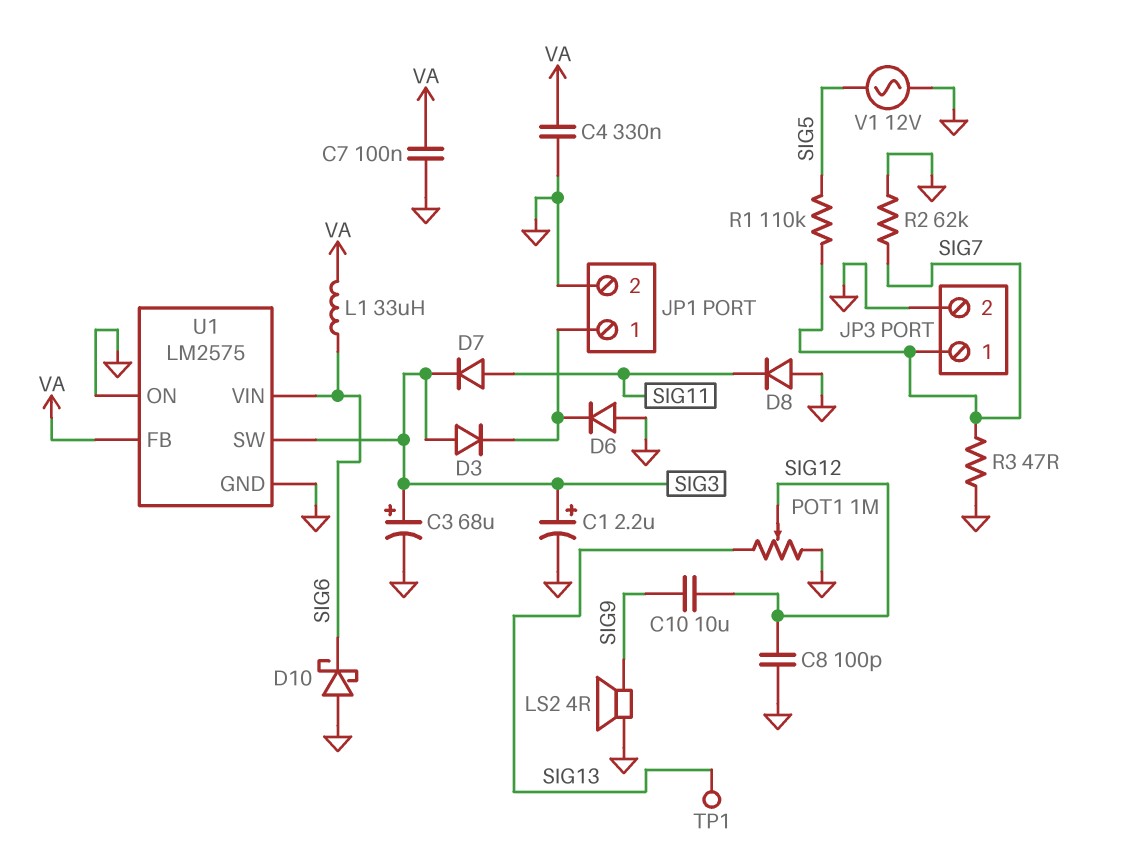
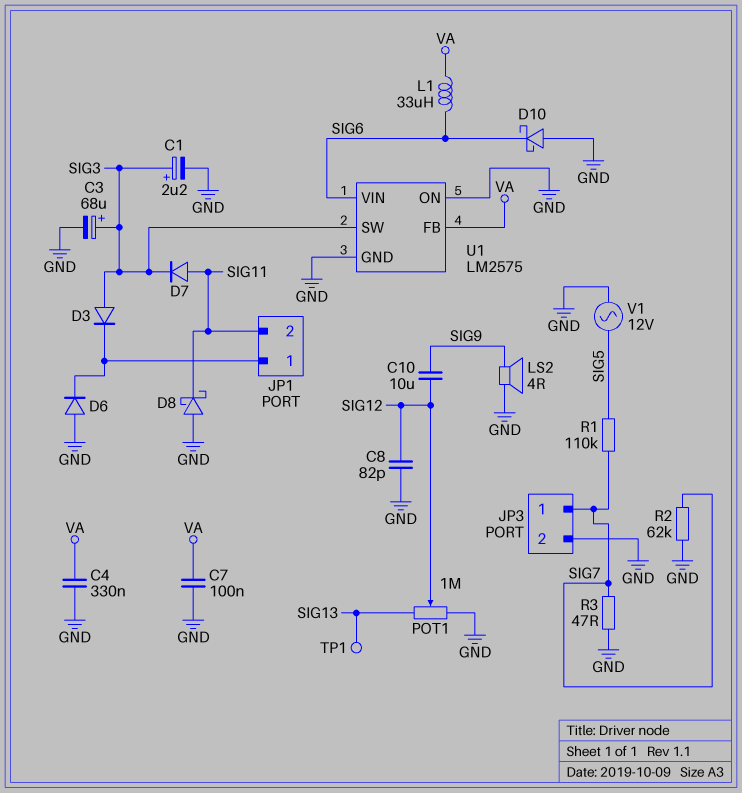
C8: 100pF (GND, SIG12) -> 82pF (GND, SIG12)
D8: diode (A GND, K SIG11) -> schottky (A GND, K SIG11)
JP1 pin 2: GND -> SIG11

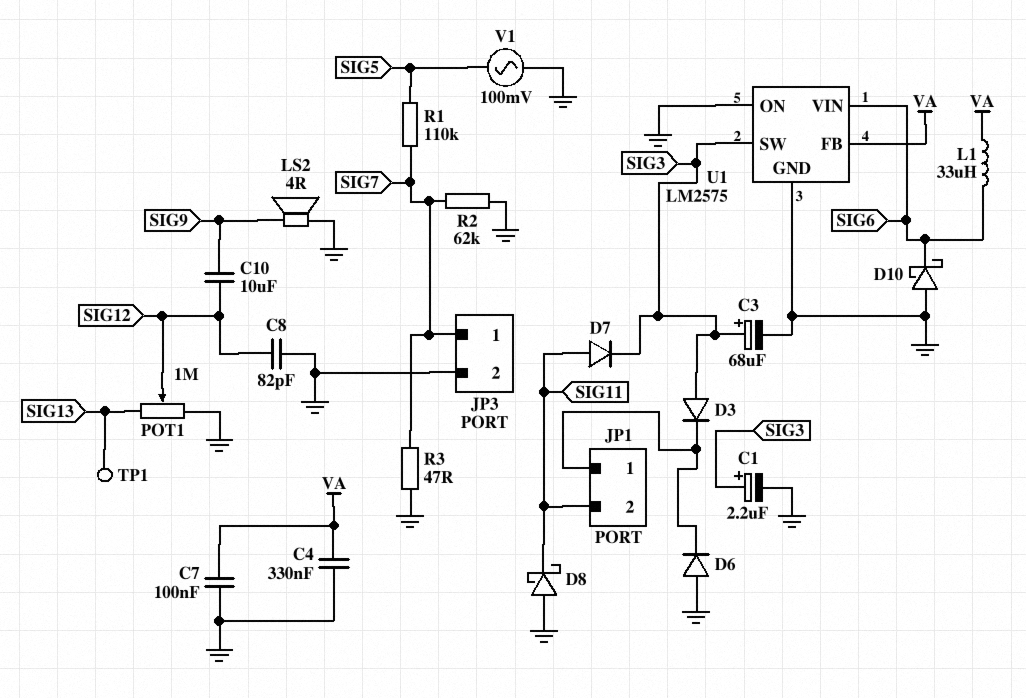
V1: AC 12V (GND, SIG5) -> AC 100mV (GND, SIG5)

